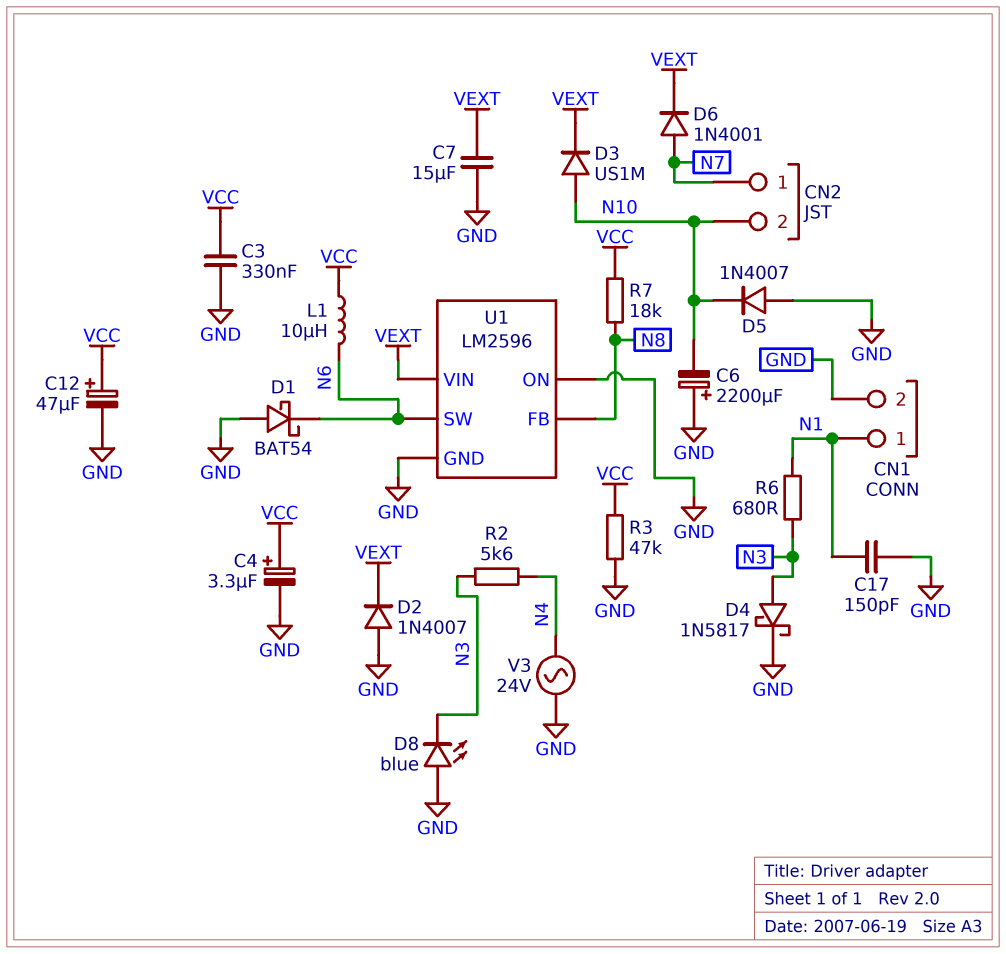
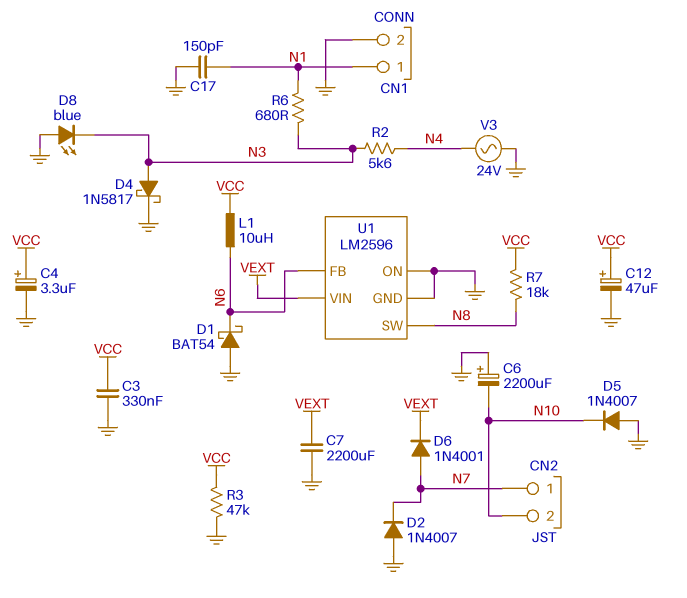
C7: 15uF (GND, VEXT) -> 2200uF (GND, VEXT)
D2: diode 1N4007 (A GND, K VEXT) -> diode 1N4007 (A GND, K N7)
D3: diode US1M (A N10, K VEXT) -> none
U1 pin FB: N8 -> N6
U1 pin SW: N6 -> N8

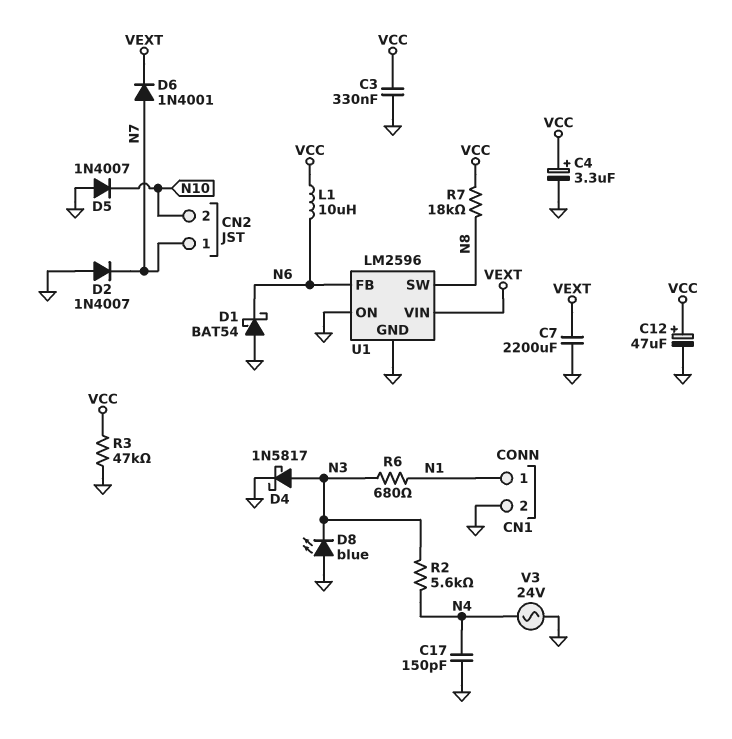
C6: 2200uF (plus GND, minus N10) -> none
C17: 150pF (GND, N1) -> 150pF (GND, N4)

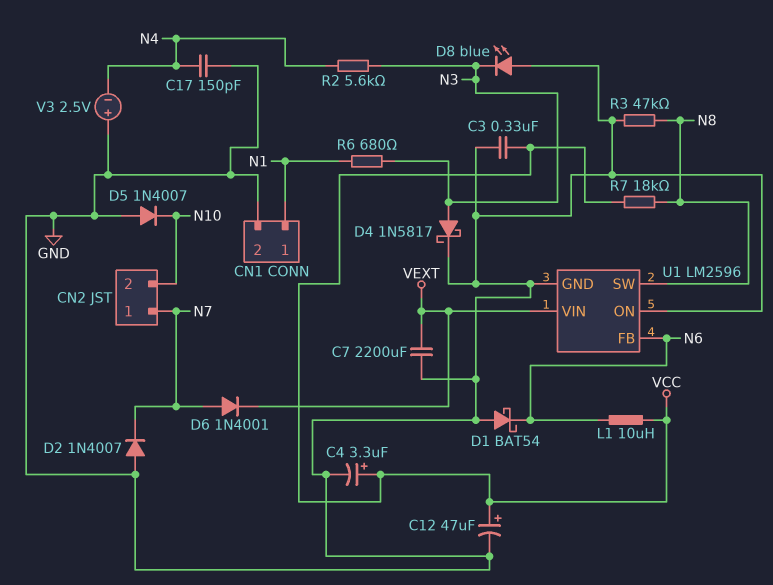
R3: 47k (GND, VCC) -> 47k (GND, N8)
V3: AC 24V (GND, N4) -> 2.5V (plus GND, minus N4)

